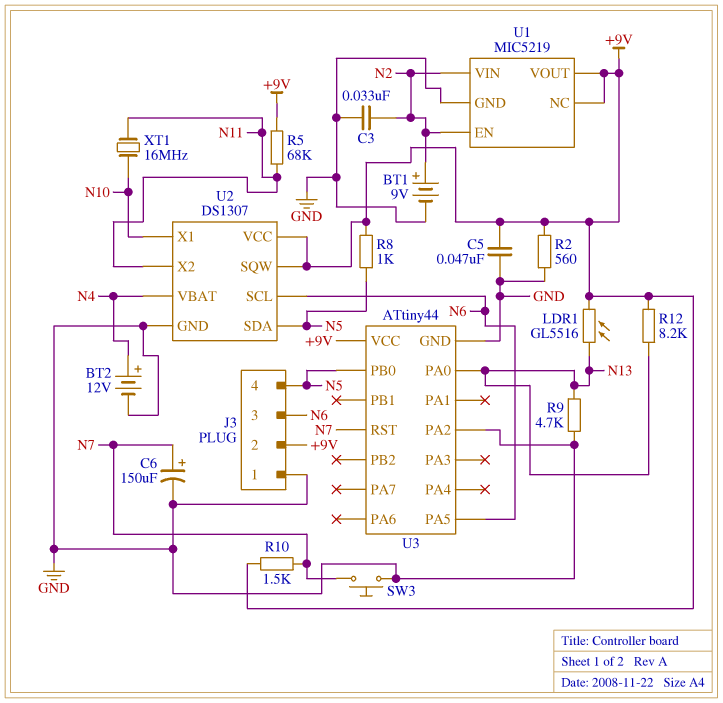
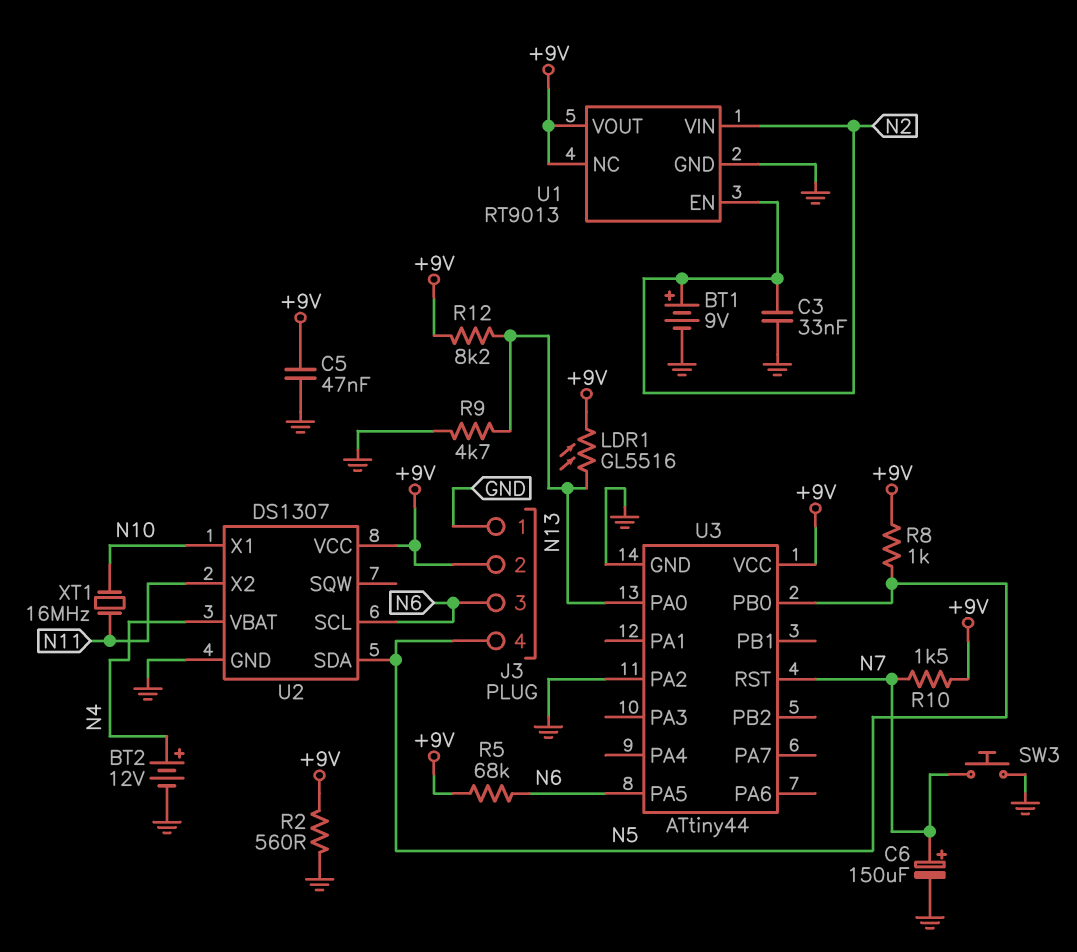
R5: 68k (+9V, N11) -> 68k (+9V, N6)
U1: MIC5219 -> RT9013
U2 pin SQW: +9V -> none

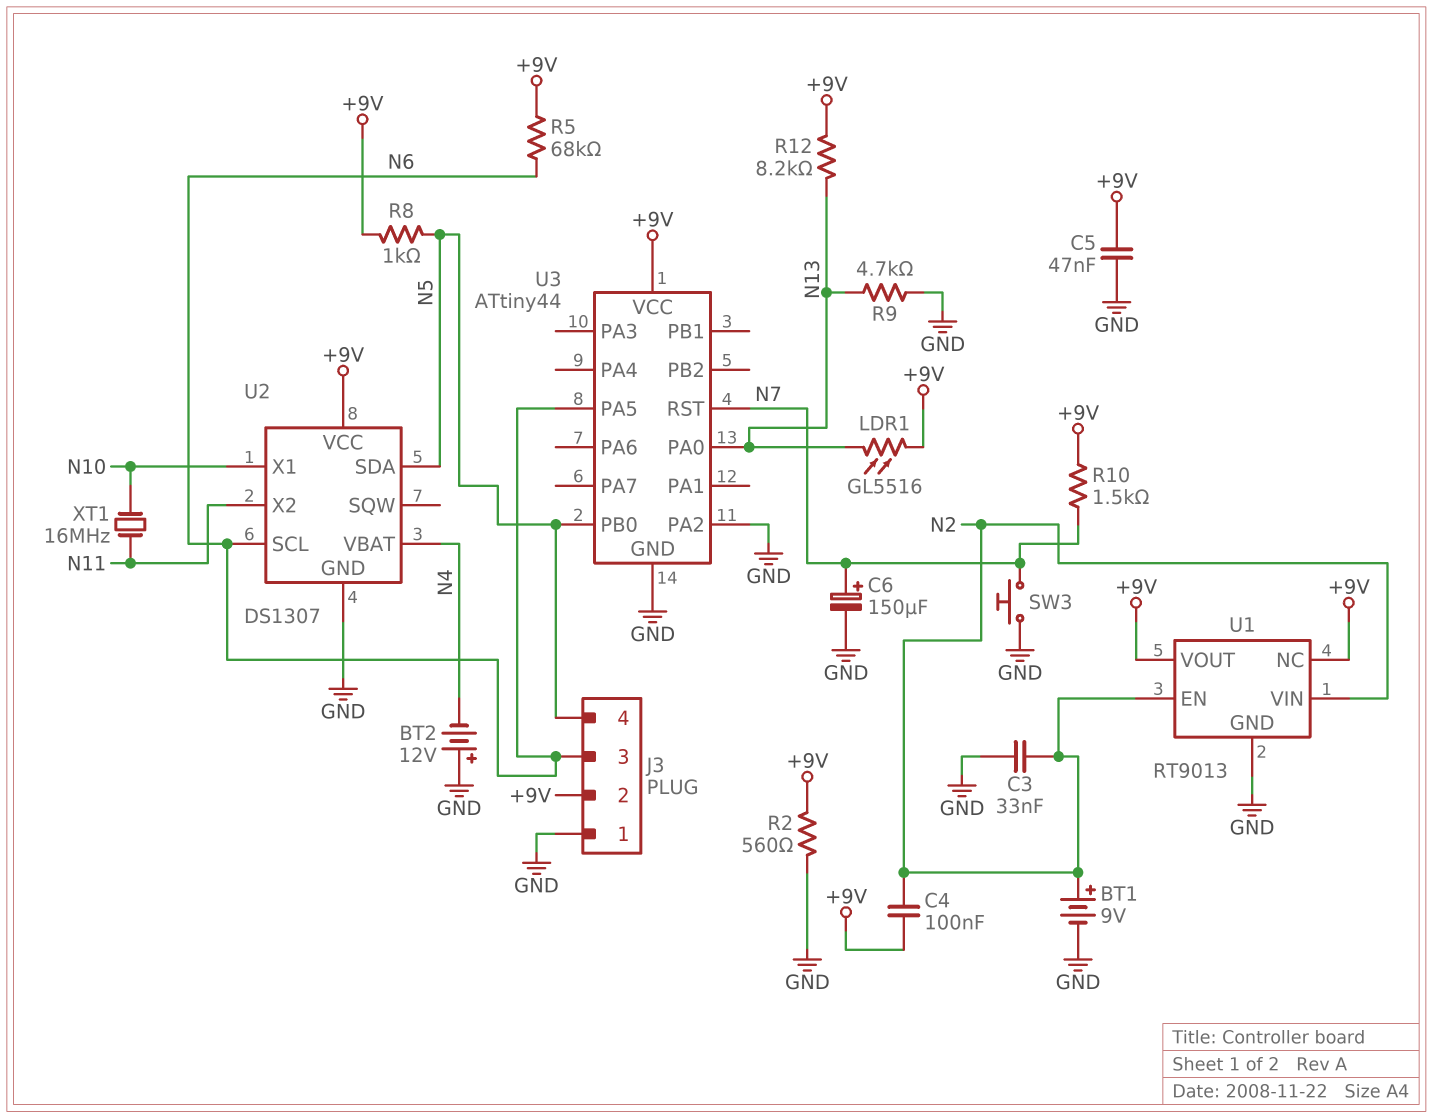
BT2: 12V (plus N4, minus GND) -> 12V (plus GND, minus N4)
C4: none -> 100nF (+9V, N2)

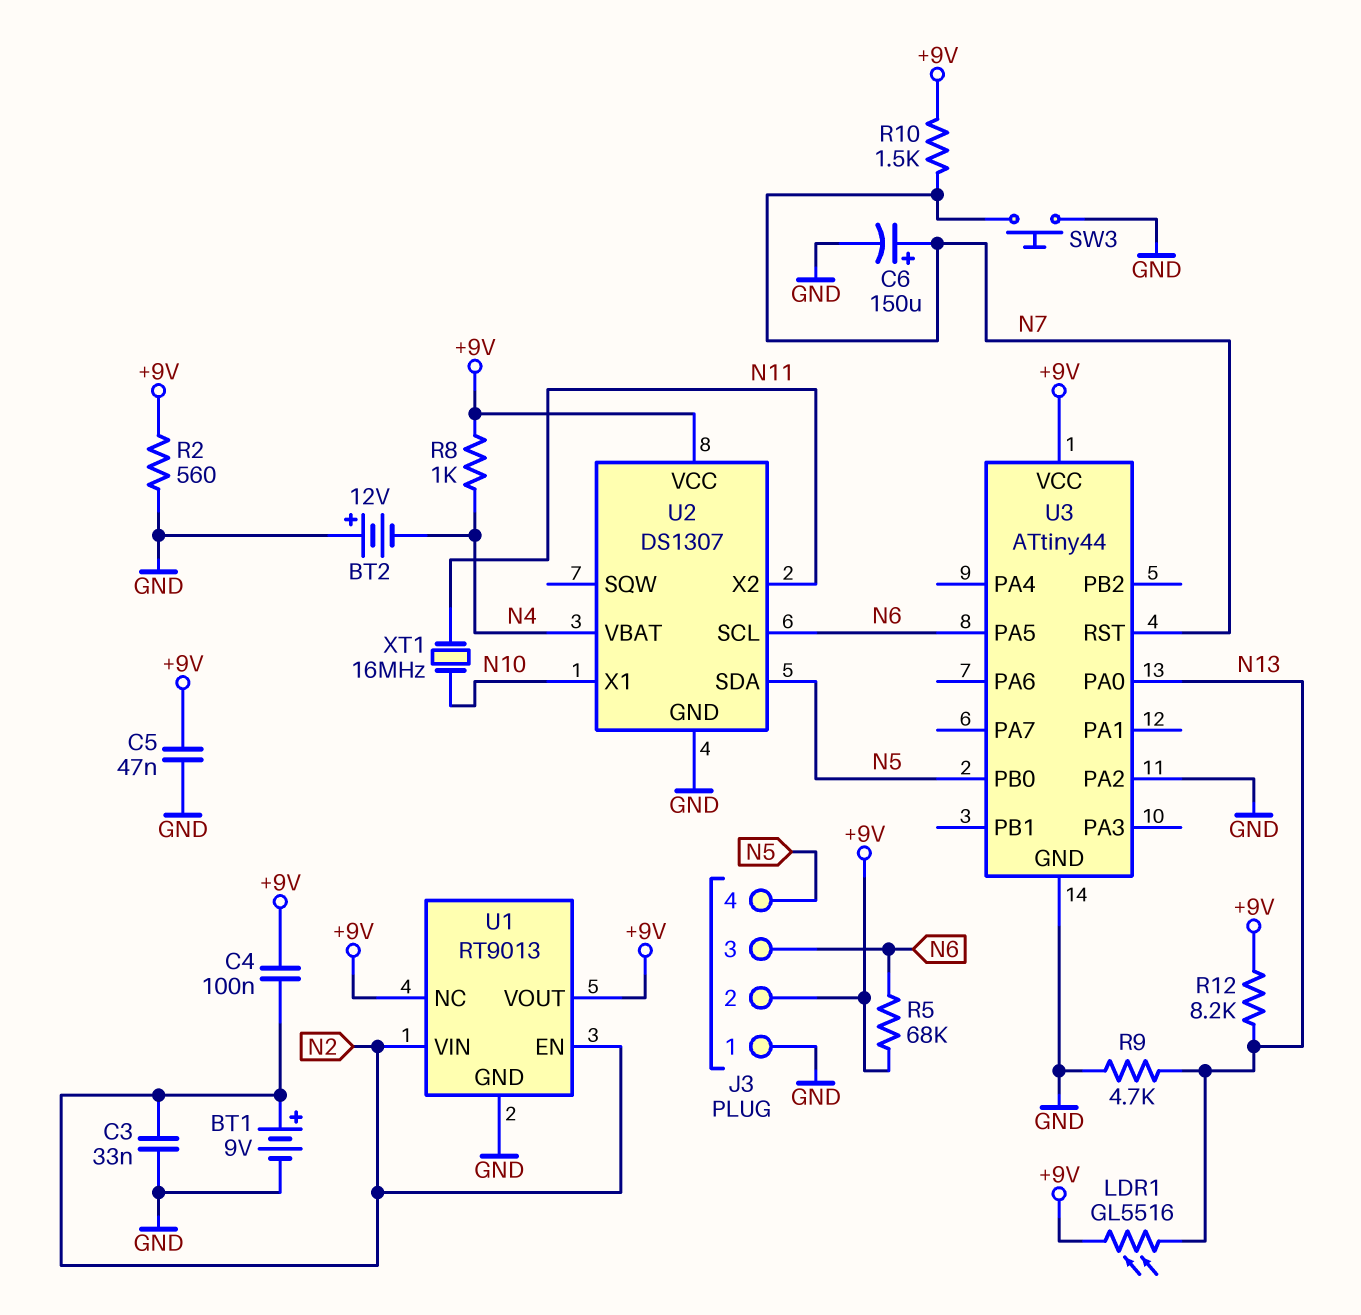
R8: 1k (+9V, N5) -> 1k (+9V, N4)

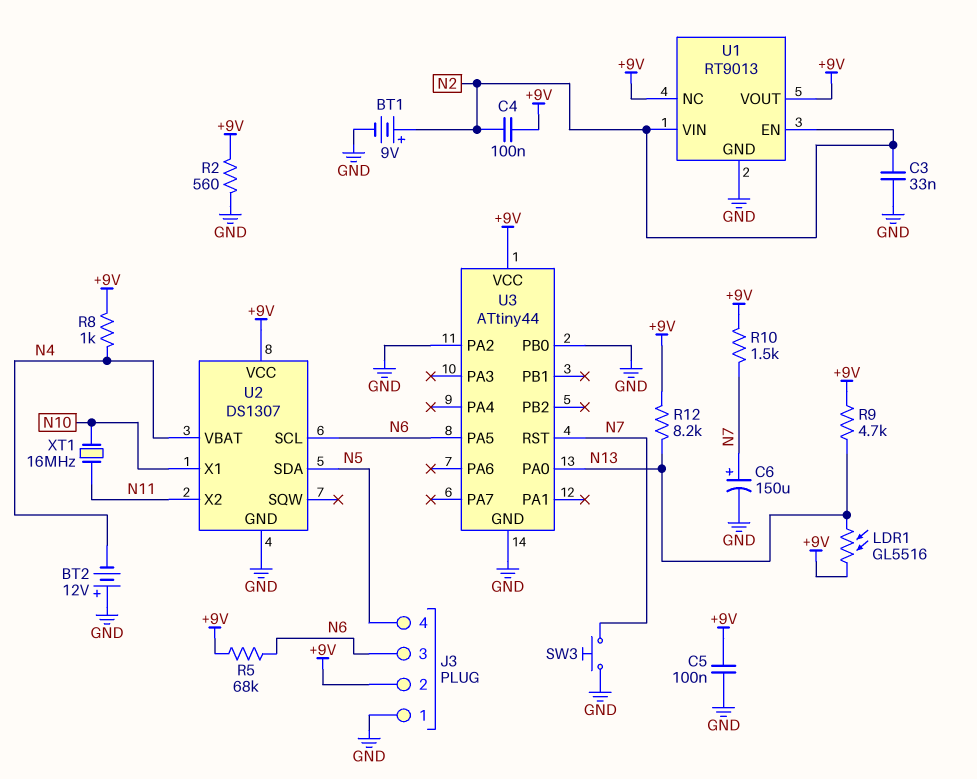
C5: 47nF (+9V, GND) -> 100nF (+9V, GND)
R9: 4.7k (GND, N13) -> 4.7k (+9V, N13)
U3 pin PB0: N5 -> GND

